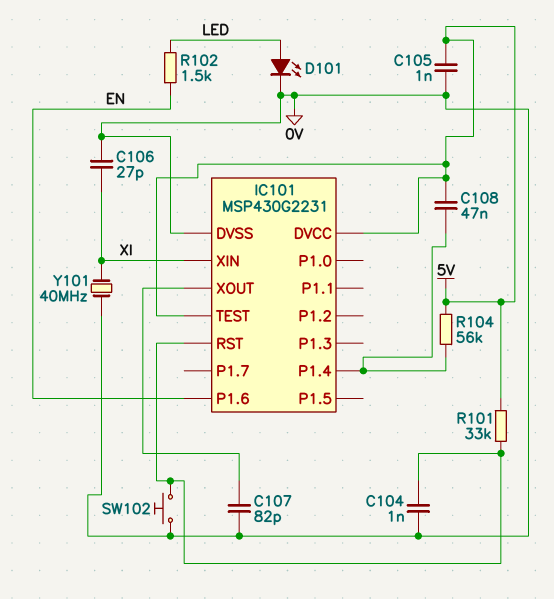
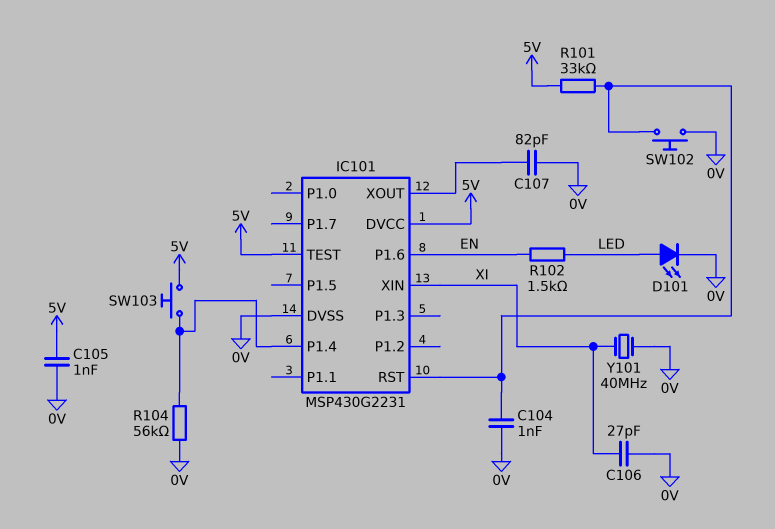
C108: 47nF (5V, IC101/P1.4) -> none
R104: 56k (5V, IC101/P1.4) -> 56k (0V, IC101/P1.4)
SW103: none -> button (5V, IC101/P1.4)

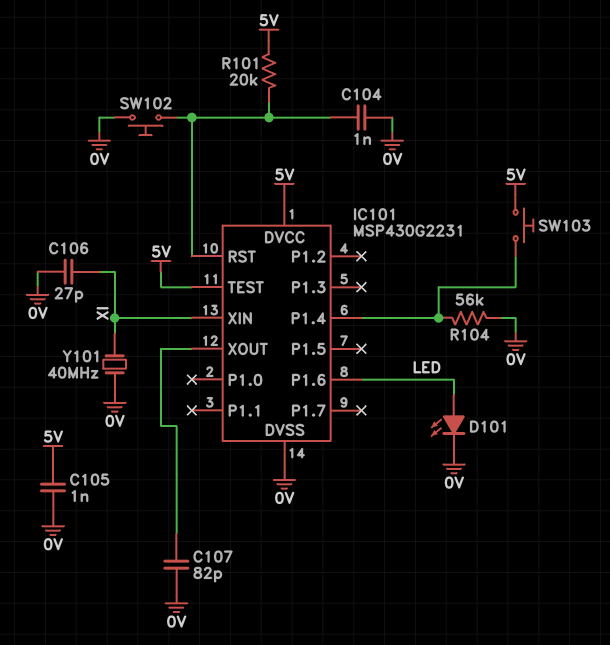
IC101 pin P1.6: EN -> LED
R101: 33k (5V, IC101/RST) -> 20k (5V, IC101/RST)
R102: 1.5k (EN, LED) -> none

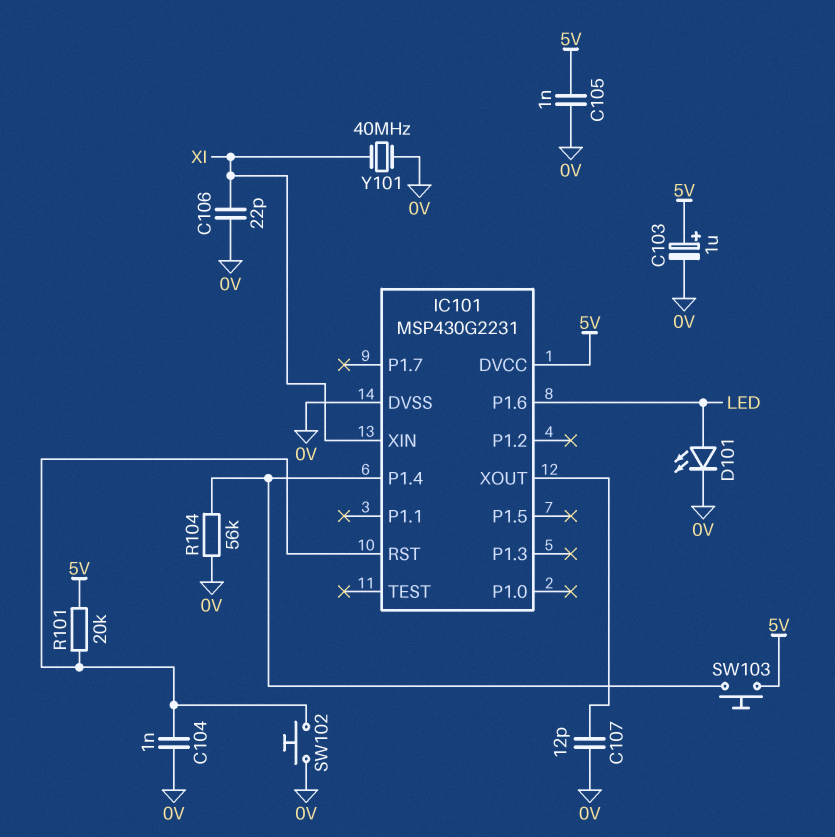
C103: none -> 1uF (plus 5V, minus 0V)
C106: 27pF (0V, XI) -> 22pF (0V, XI)
C107: 82pF (0V, IC101/XOUT) -> 12pF (0V, IC101/XOUT)
IC101 pin TEST: 5V -> none

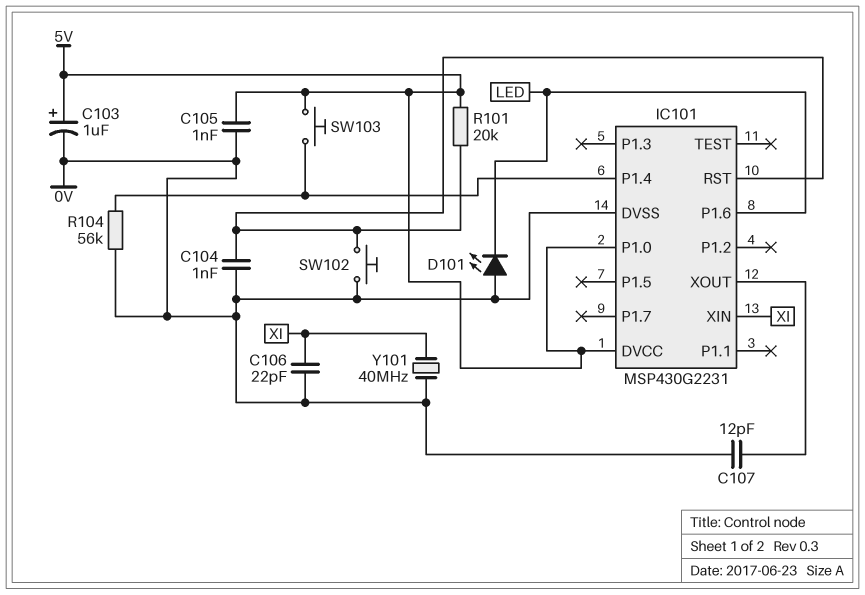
D101: LED (A LED, K 0V) -> LED (A 0V, K LED)
IC101 pin P1.0: none -> 5V

